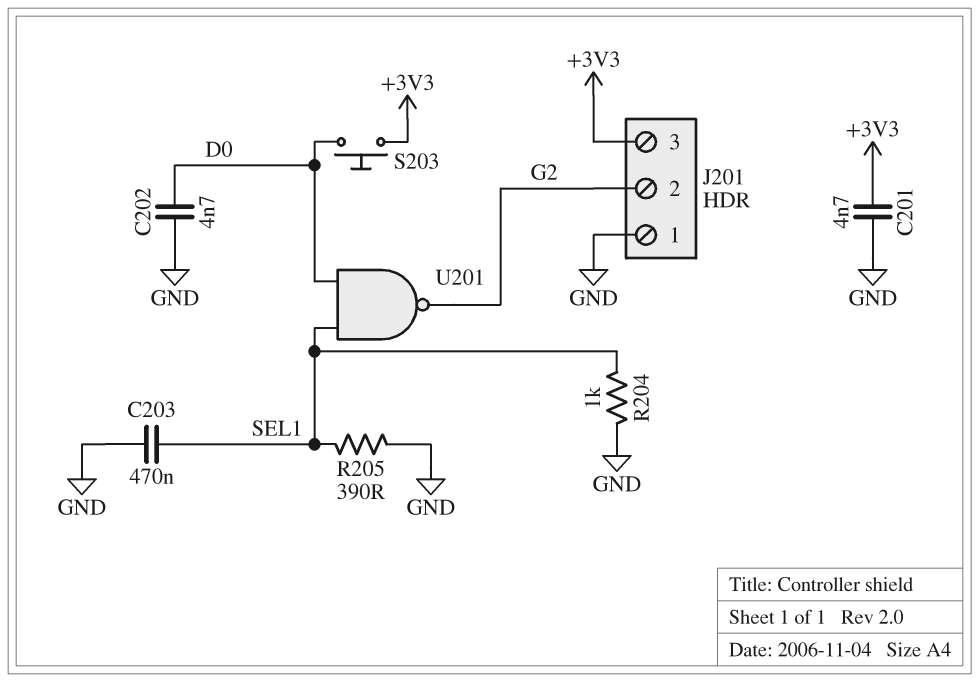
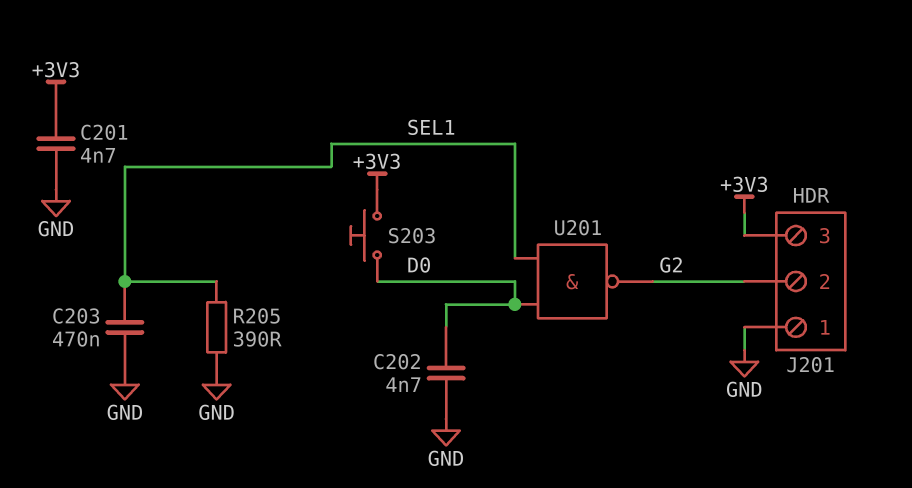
R204: 1k (GND, SEL1) -> none

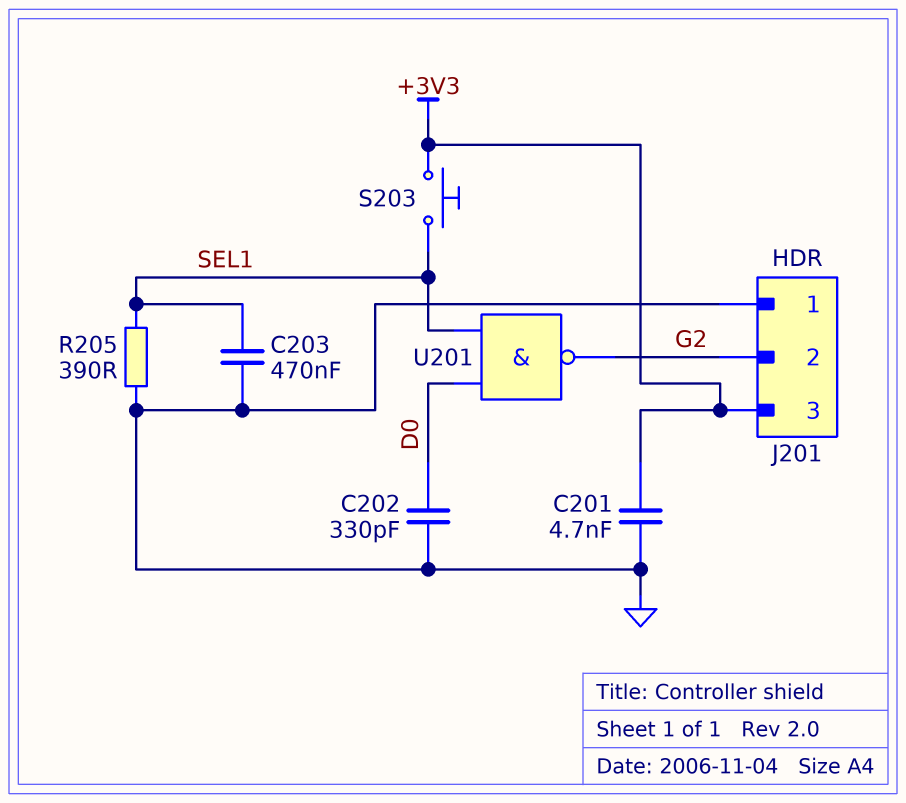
C202: 4.7nF (D0, GND) -> 330pF (D0, GND)
S203: button (+3V3, D0) -> button (+3V3, SEL1)

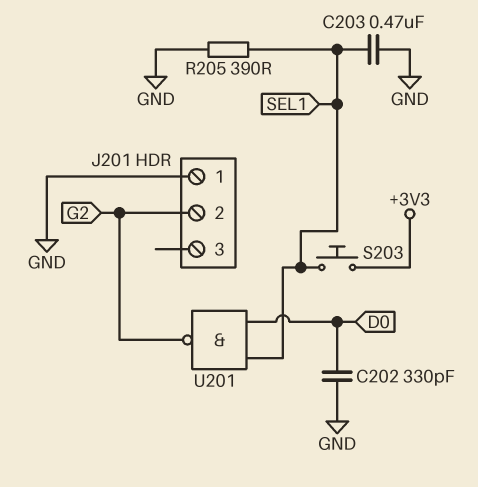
C201: 4.7nF (+3V3, GND) -> none
J201 pin 3: +3V3 -> none

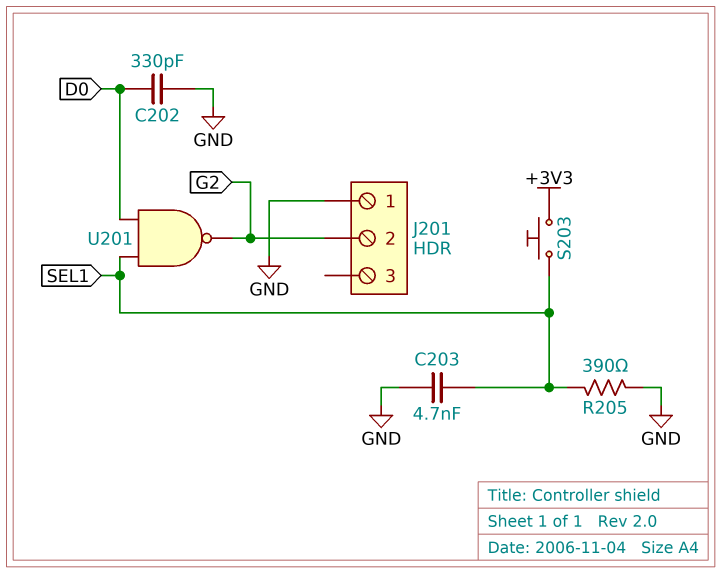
C203: 470nF (GND, SEL1) -> 4.7nF (GND, SEL1)

